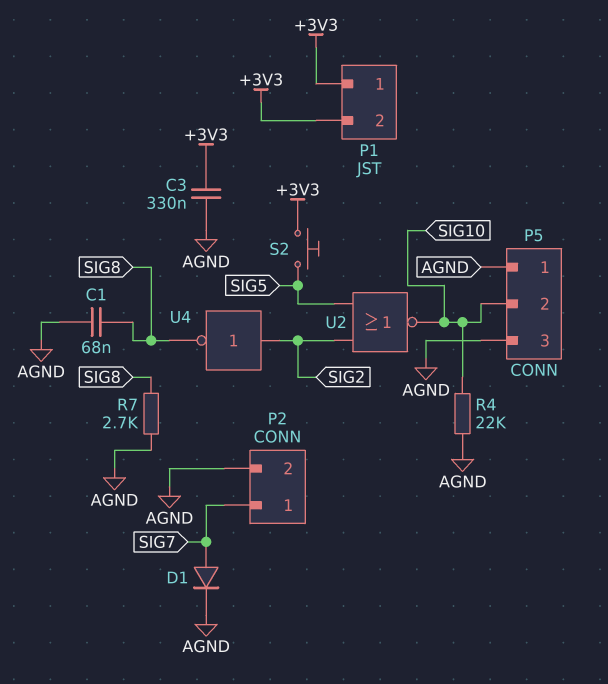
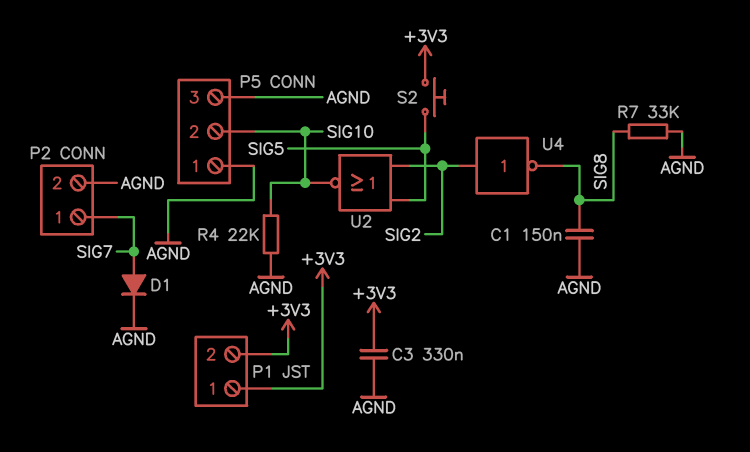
C1: 68nF (AGND, SIG8) -> 150nF (AGND, SIG8)
R7: 2.7k (AGND, SIG8) -> 33k (AGND, SIG8)

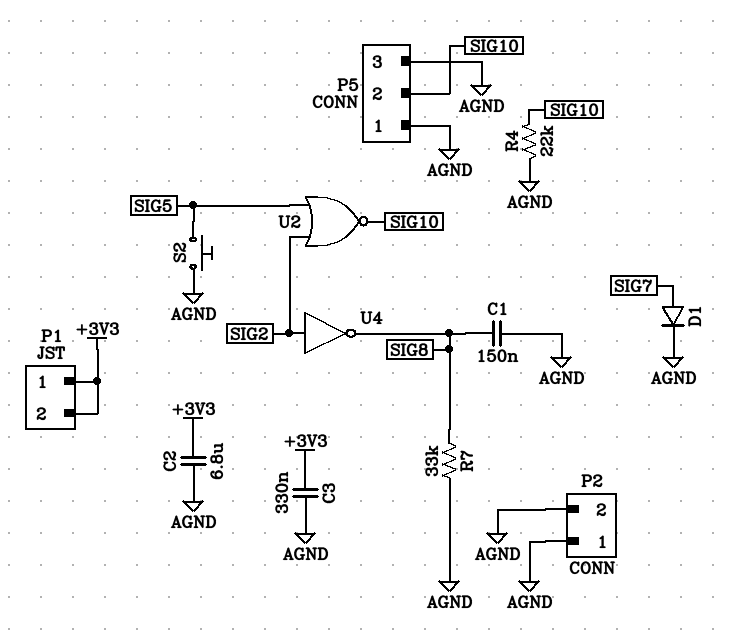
C2: none -> 6.8uF (+3V3, AGND)
P2 pin 1: SIG7 -> AGND
S2: button (+3V3, SIG5) -> button (AGND, SIG5)

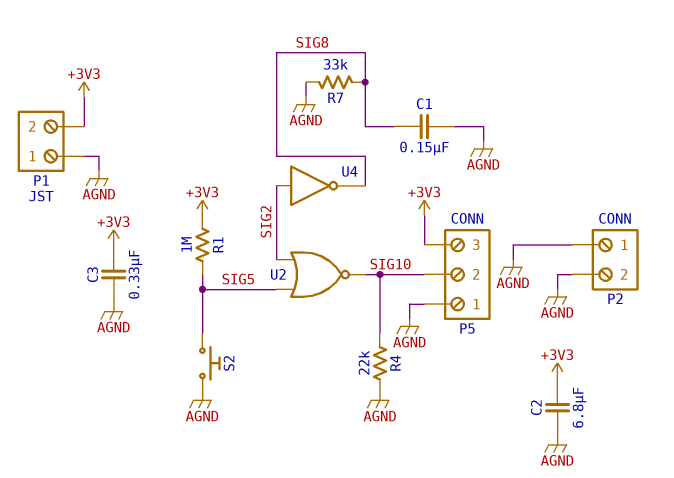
D1: diode (A SIG7, K AGND) -> none
P1 pin 1: +3V3 -> AGND
P5 pin 3: AGND -> +3V3
R1: none -> 1M (+3V3, SIG5)

